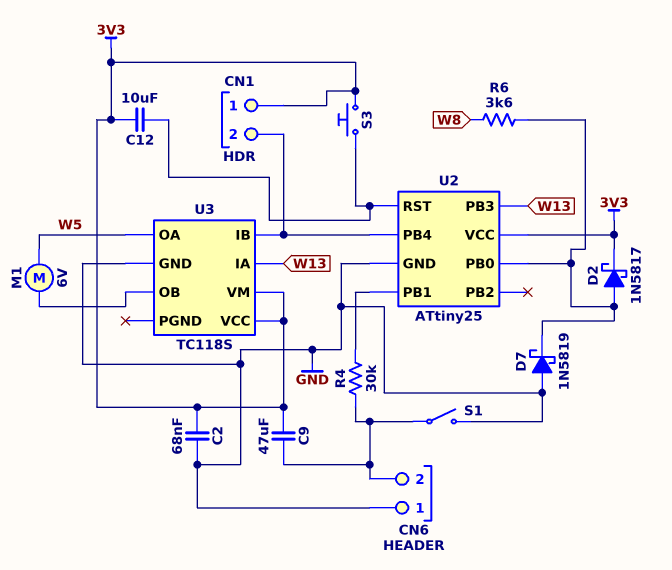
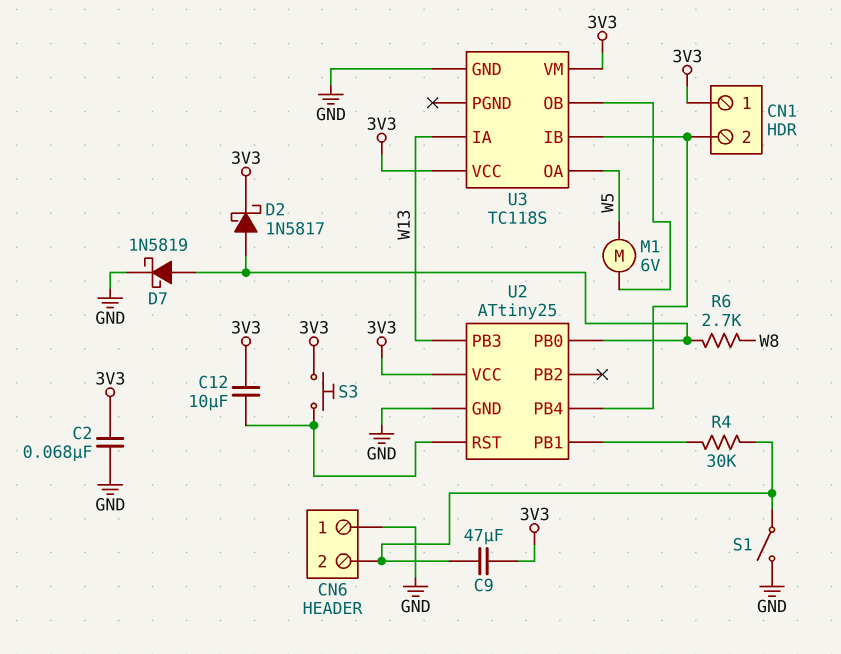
D7: schottky 1N5819 (A GND, K U2/PB0) -> schottky 1N5819 (A U2/PB0, K GND)
R6: 3.6k (U2/PB0, W8) -> 2.7k (U2/PB0, W8)

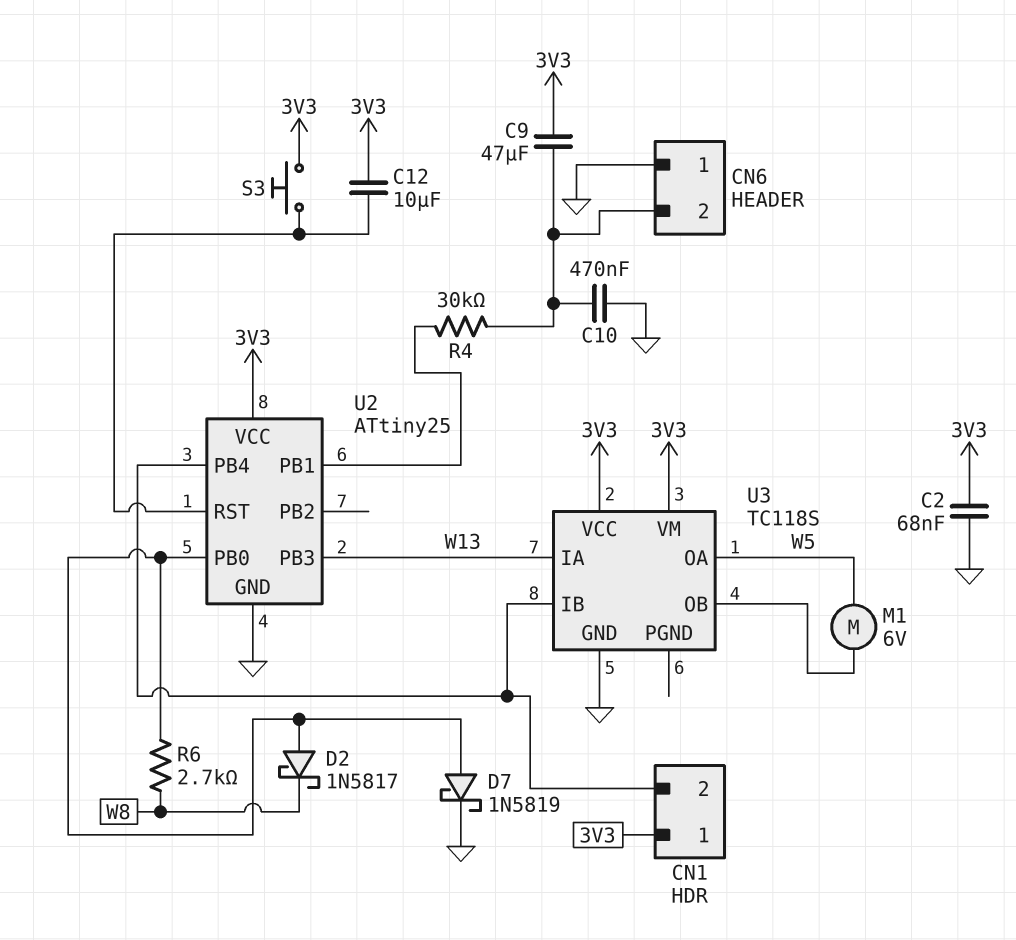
C10: none -> 470nF (CN6/2, GND)
D2: schottky 1N5817 (A U2/PB0, K 3V3) -> schottky 1N5817 (A U2/PB0, K W8)
S1: switch (CN6/2, GND) -> none

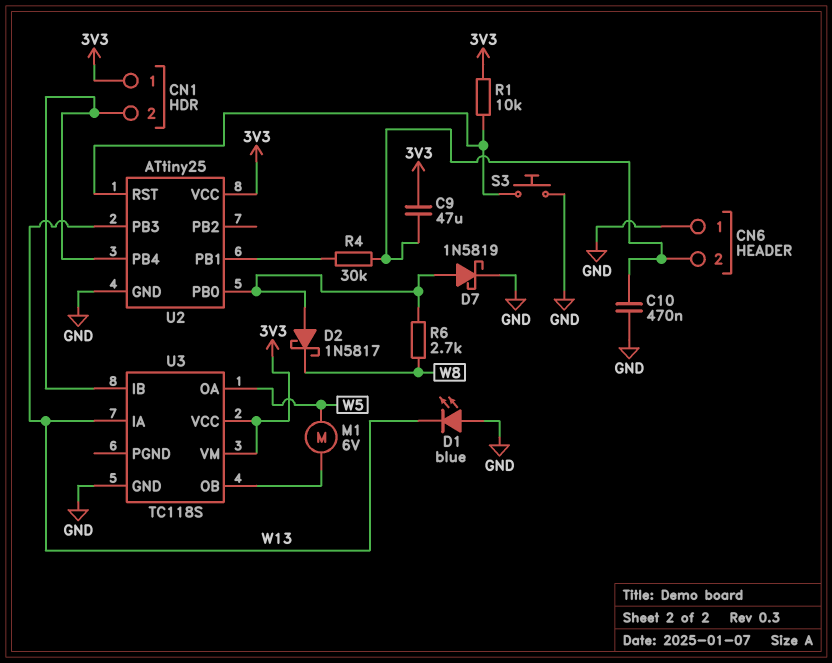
C2: 68nF (3V3, GND) -> none
C12: 10uF (3V3, U2/RST) -> none
D1: none -> LED blue (A GND, K W13)
R1: none -> 10k (3V3, U2/RST)
S3: button (3V3, U2/RST) -> button (GND, U2/RST)

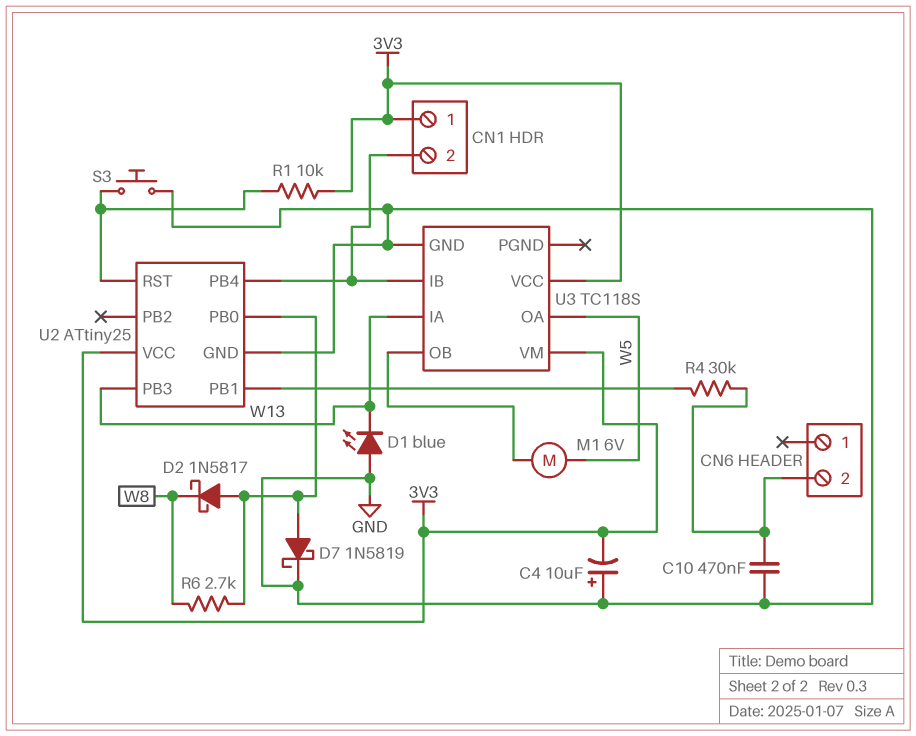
C4: none -> 10uF (plus GND, minus 3V3)
C9: 47uF (3V3, CN6/2) -> none
CN6 pin 1: GND -> none

